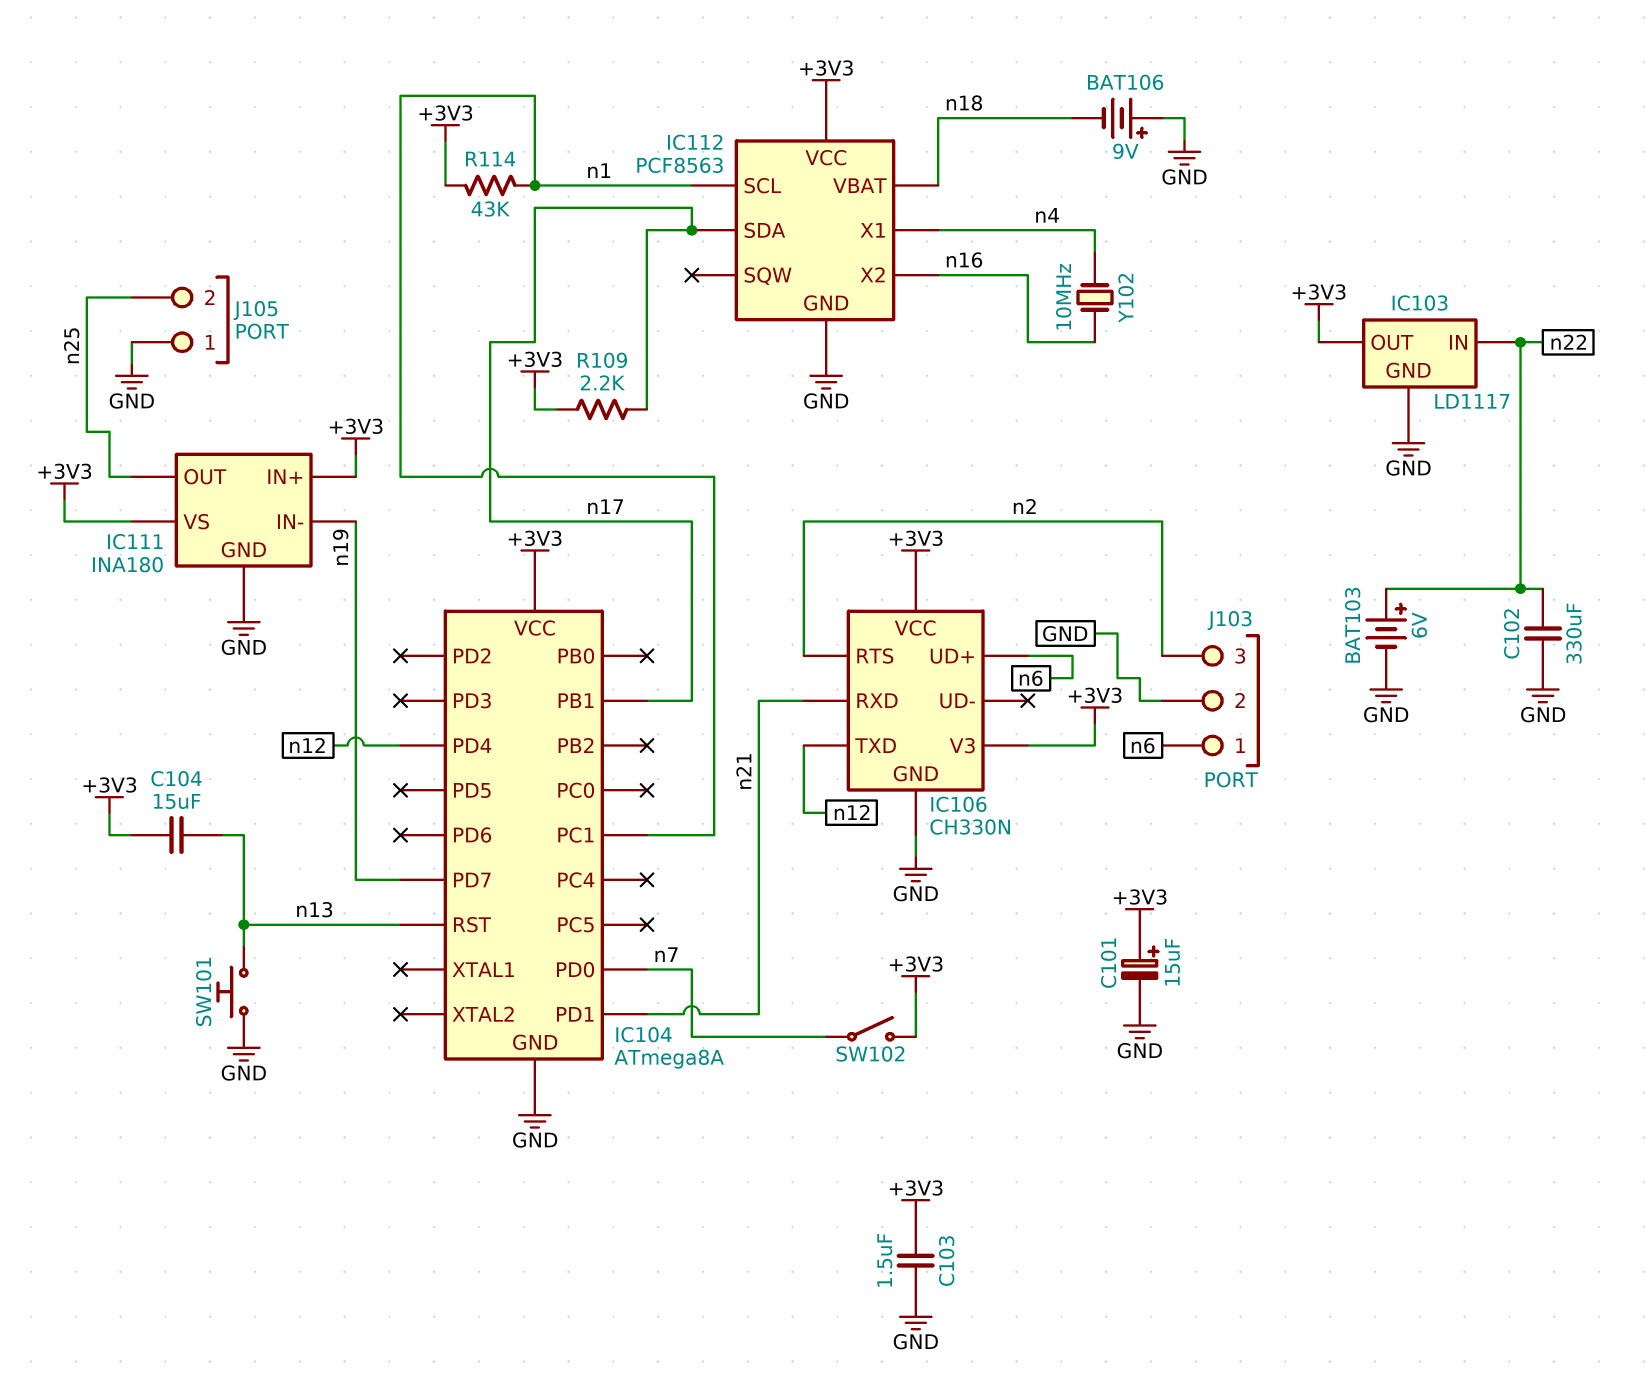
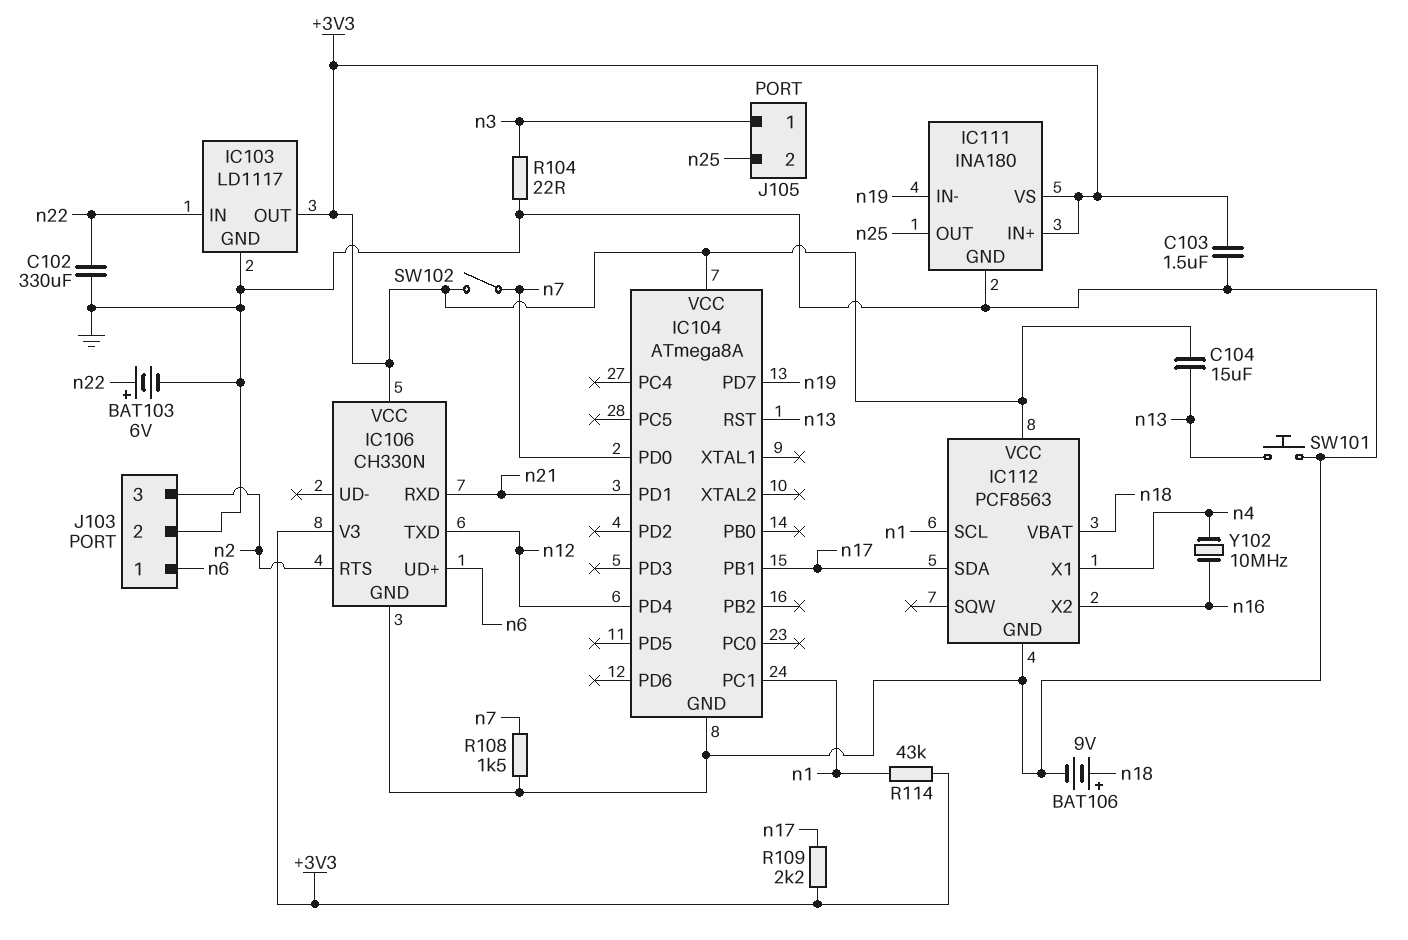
BAT106: 9V (plus GND, minus n18) -> 9V (plus n18, minus GND)
C101: 15uF (plus +3V3, minus GND) -> none
J105 pin 1: GND -> n3
R104: none -> 22 (GND, n3)
R108: none -> 1.5k (GND, n7)

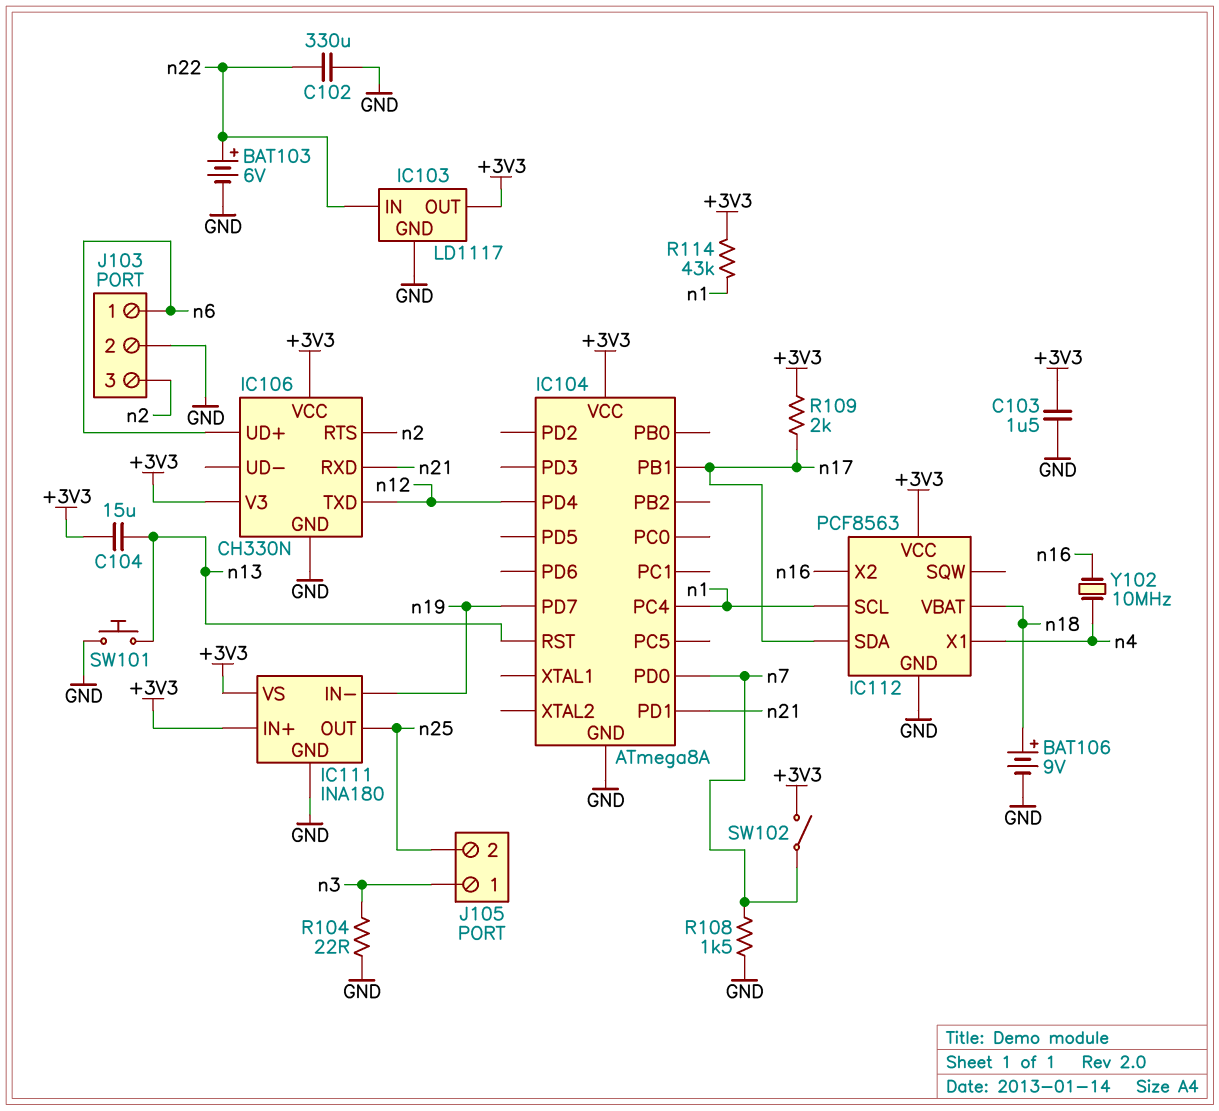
IC104 pin PC1: n1 -> none
IC104 pin PC4: none -> n1
R109: 2.2k (+3V3, n17) -> 2k (+3V3, n17)

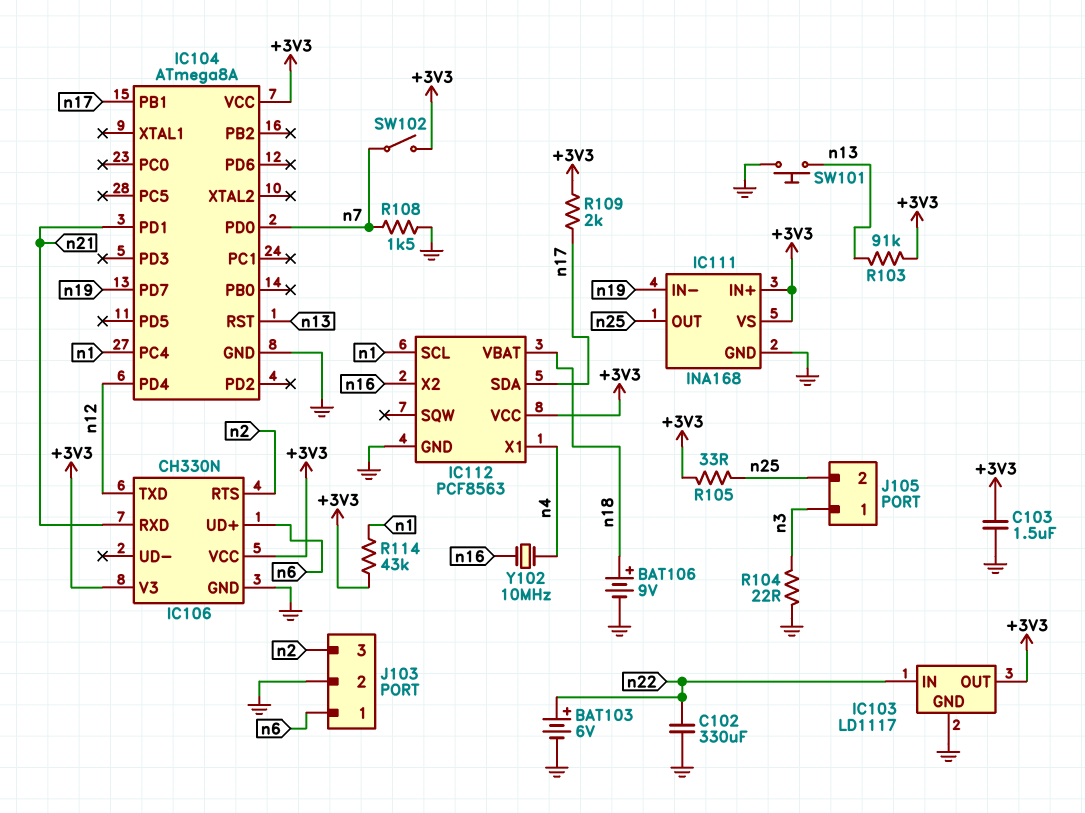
C104: 15uF (+3V3, n13) -> none
IC111: INA180 -> INA168
R103: none -> 91k (+3V3, n13)
R105: none -> 33 (+3V3, n25)

